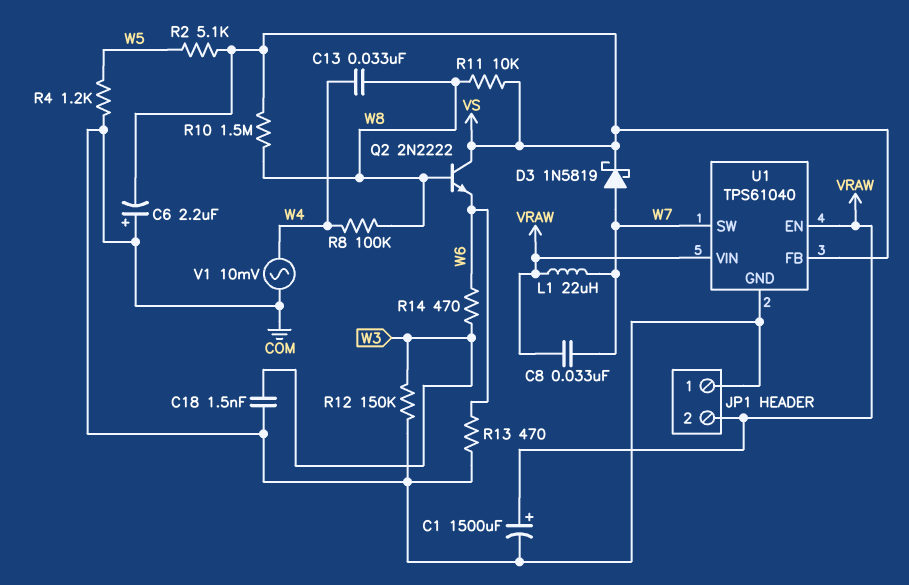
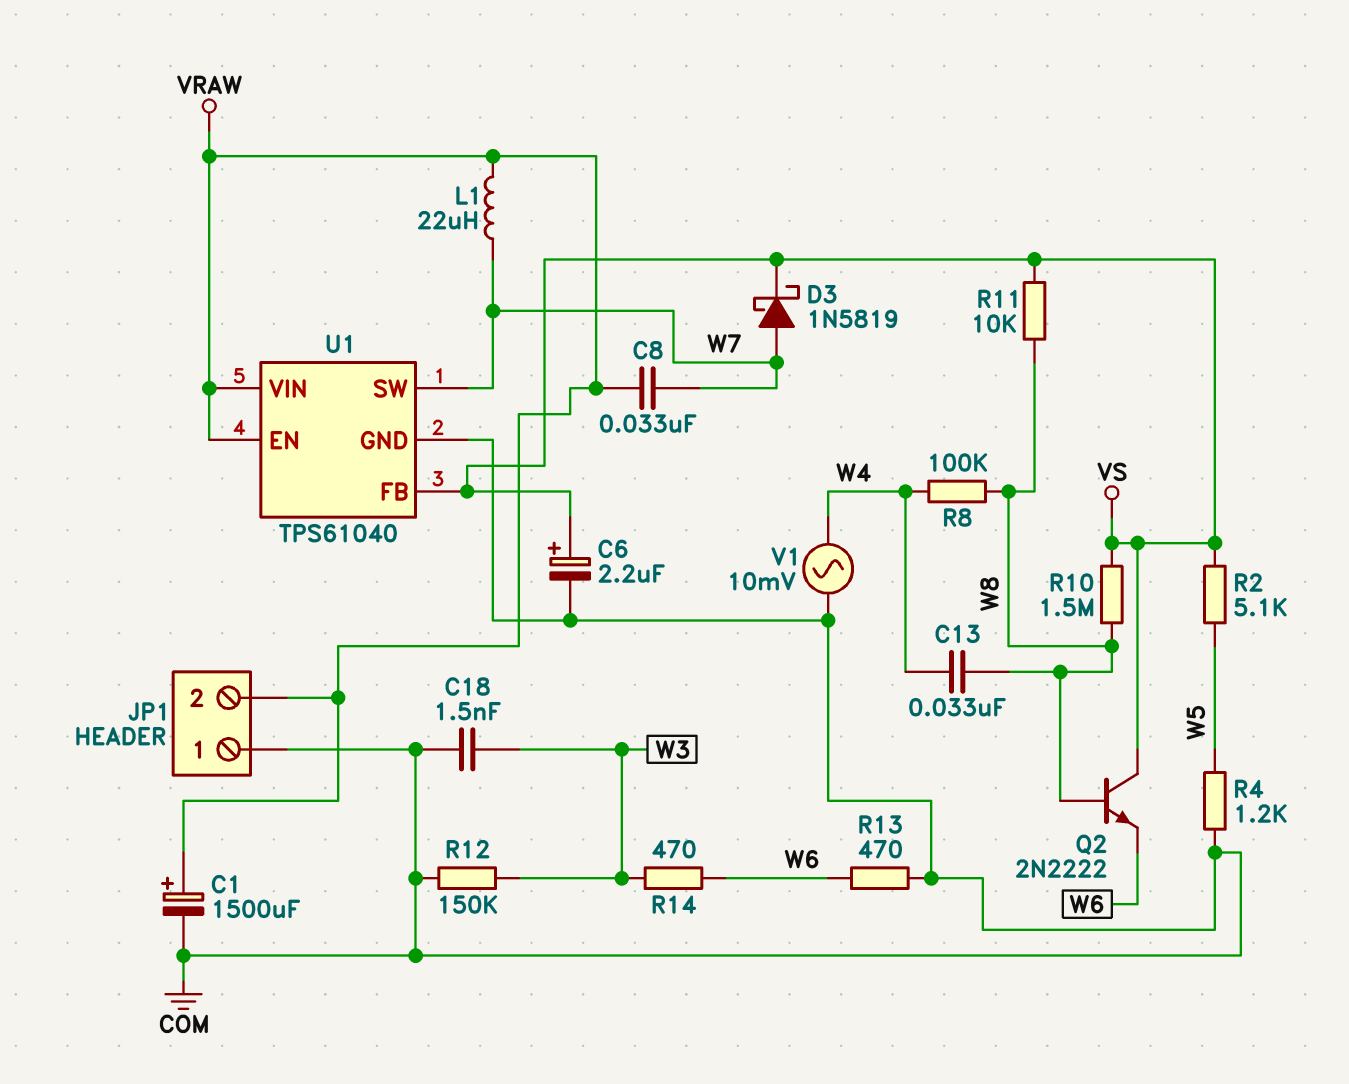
C6: 2.2uF (plus COM, minus VS) -> 2.2uF (plus VS, minus COM)

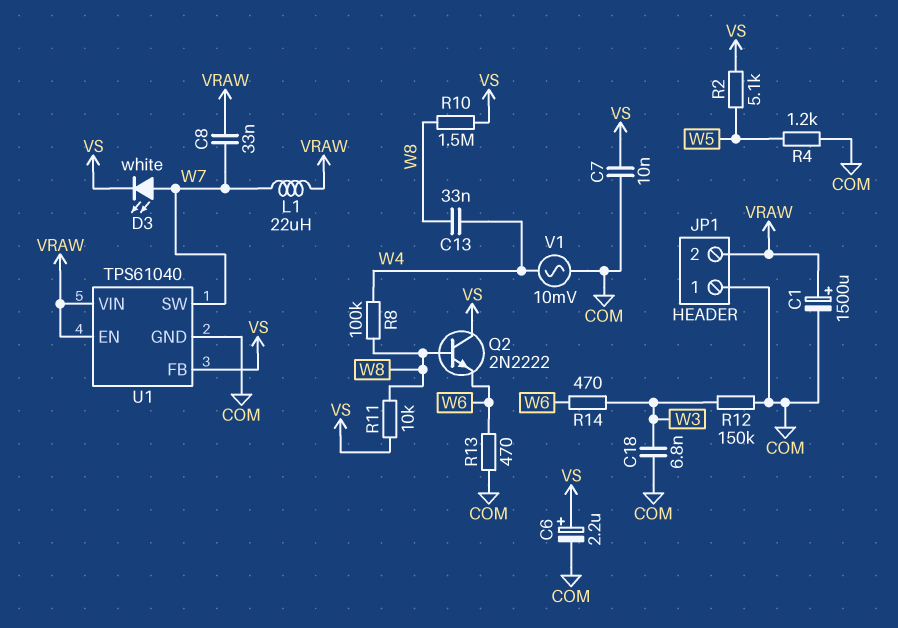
C7: none -> 10nF (COM, VS)
C18: 1.5nF (COM, W3) -> 6.8nF (COM, W3)
D3: schottky 1N5819 (A W7, K VS) -> LED white (A W7, K VS)

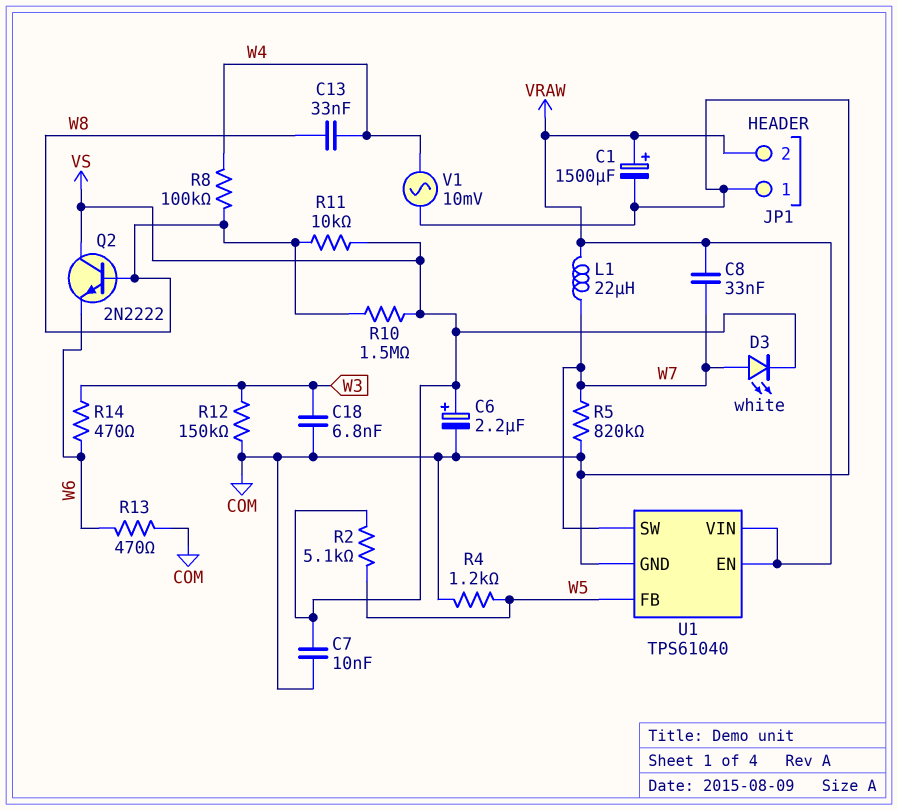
R5: none -> 820k (COM, W7)
U1 pin FB: VS -> W5

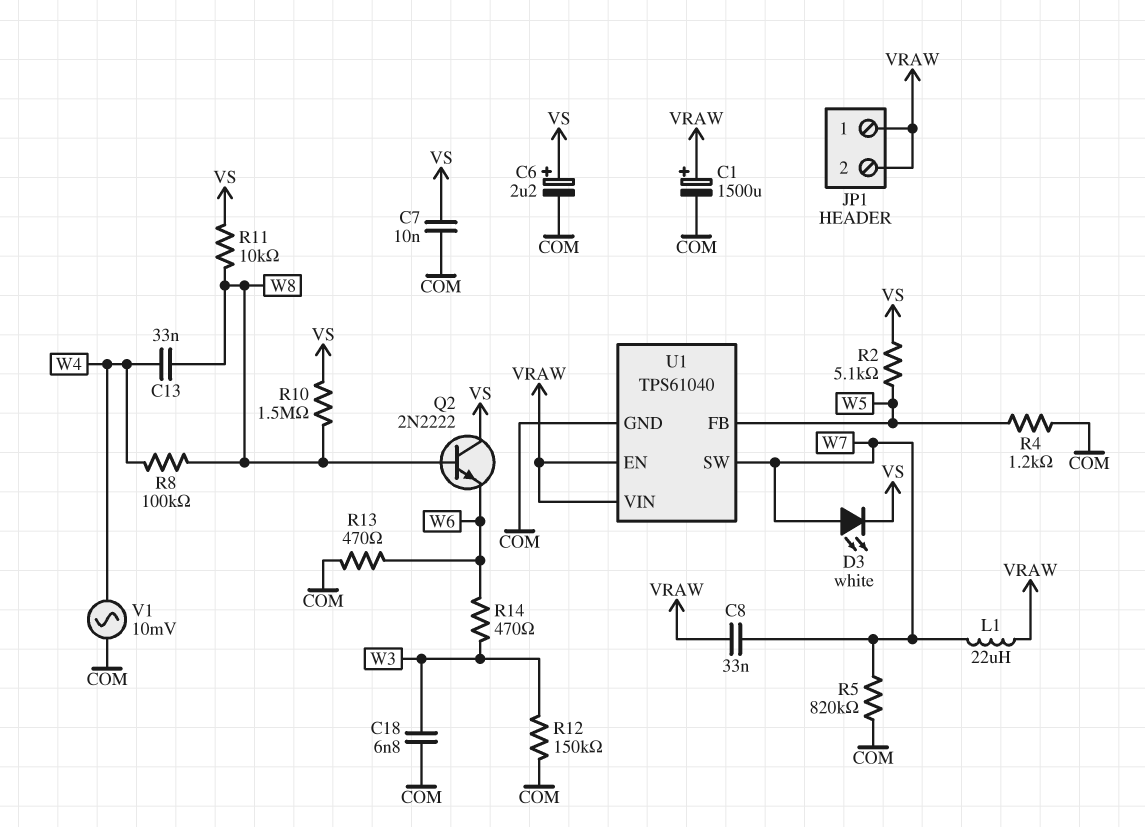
JP1 pin 1: COM -> VRAW

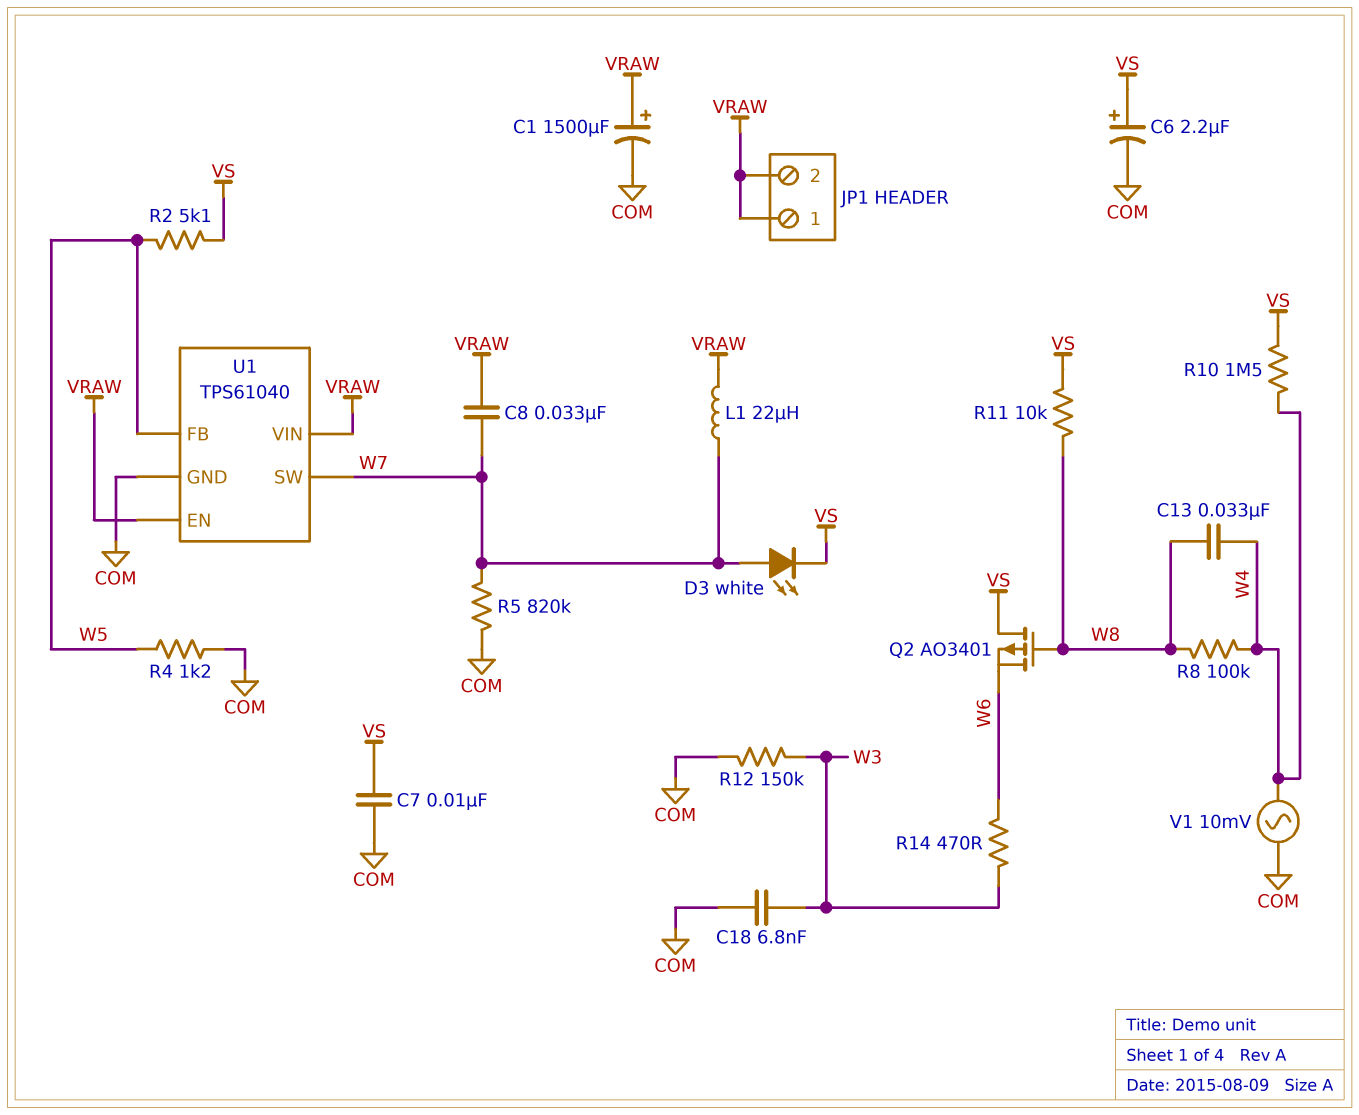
Q2: NPN 2N2222 (B W8, C VS, E W6) -> PMOS AO3401 (G W8, D VS, S W6)
R10: 1.5M (VS, W8) -> 1.5M (VS, W4)
R13: 470 (COM, W6) -> none

